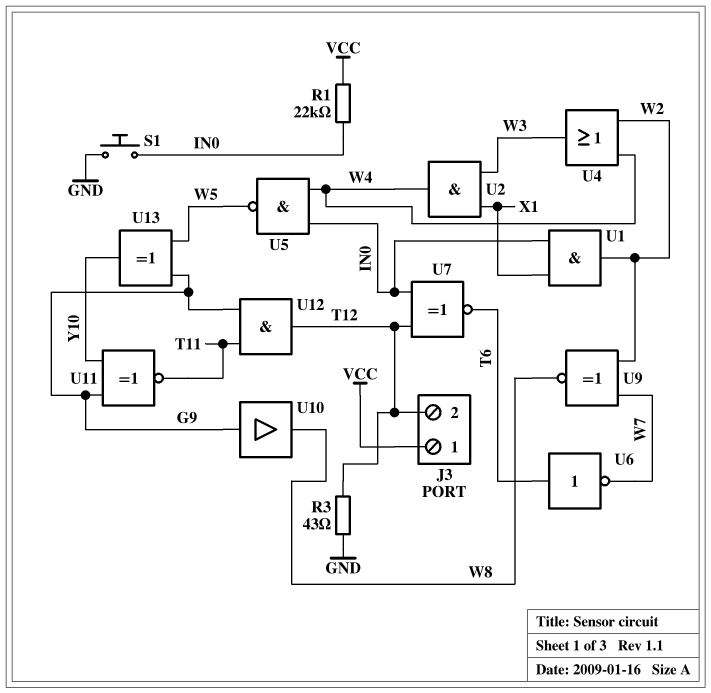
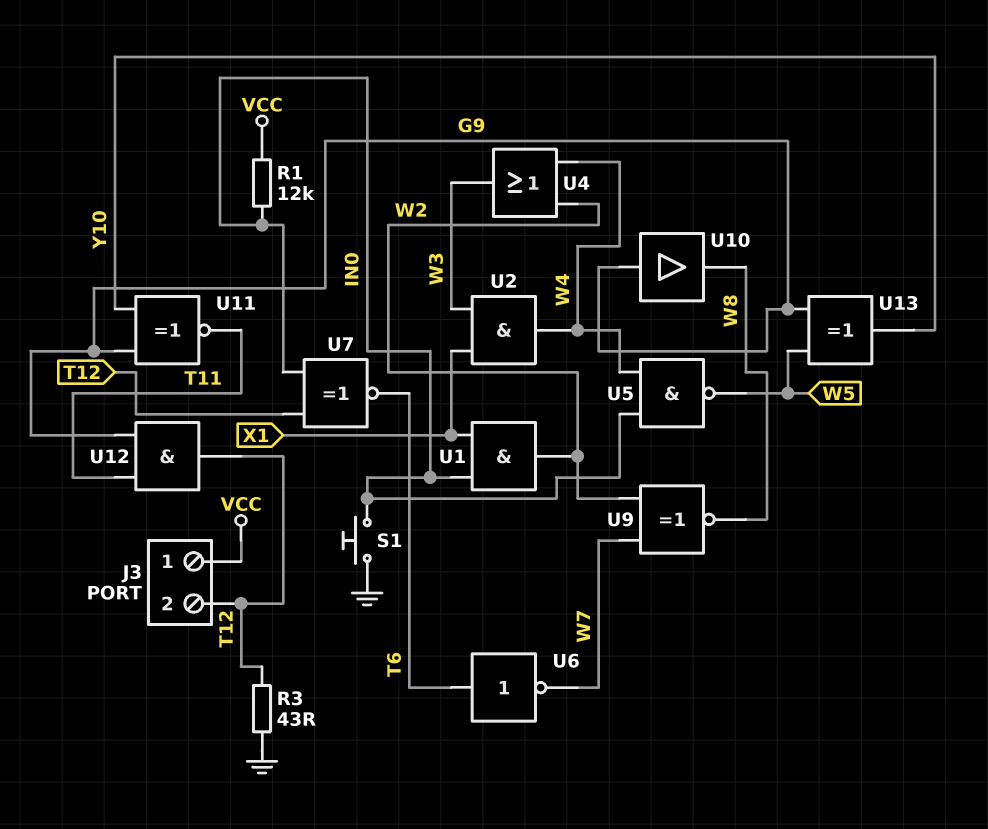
R1: 22k (IN0, VCC) -> 12k (IN0, VCC)

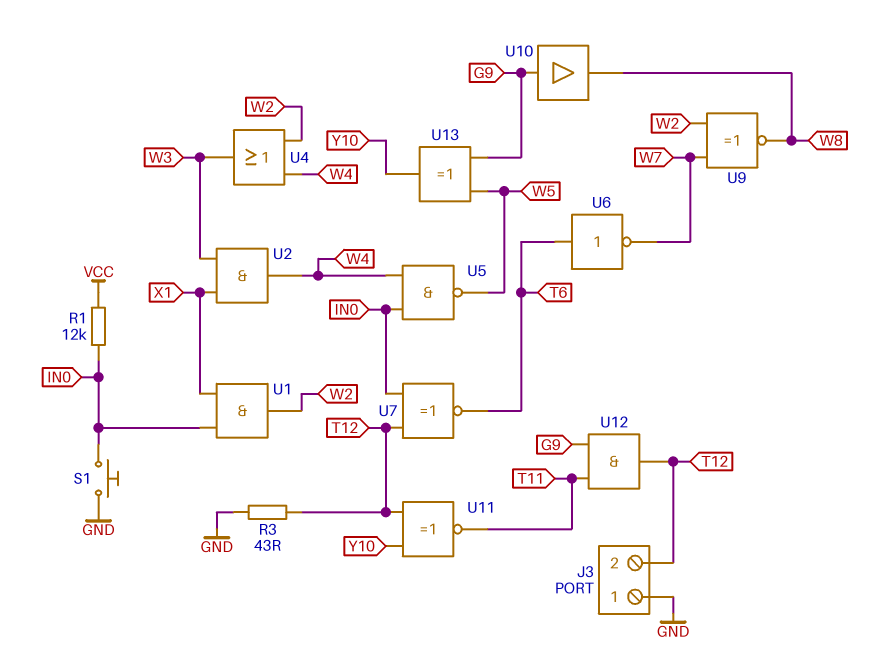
J3 pin 1: VCC -> GND
U11: XNOR (in G9, in Y10, out T11) -> XNOR (in T12, in Y10, out T11)

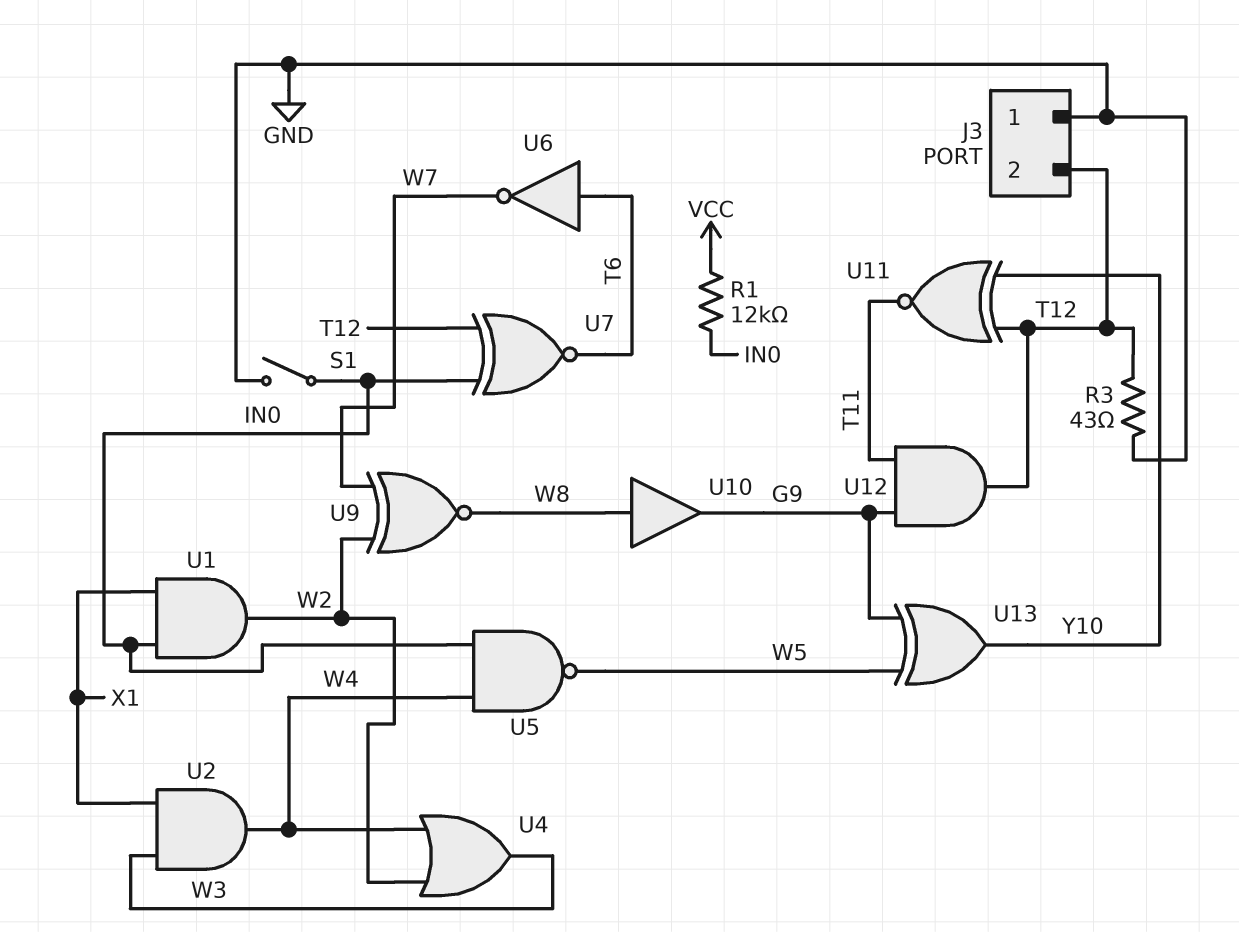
S1: button (GND, IN0) -> switch (GND, IN0)
U10: buffer (in G9, out W8) -> buffer (in W8, out G9)

